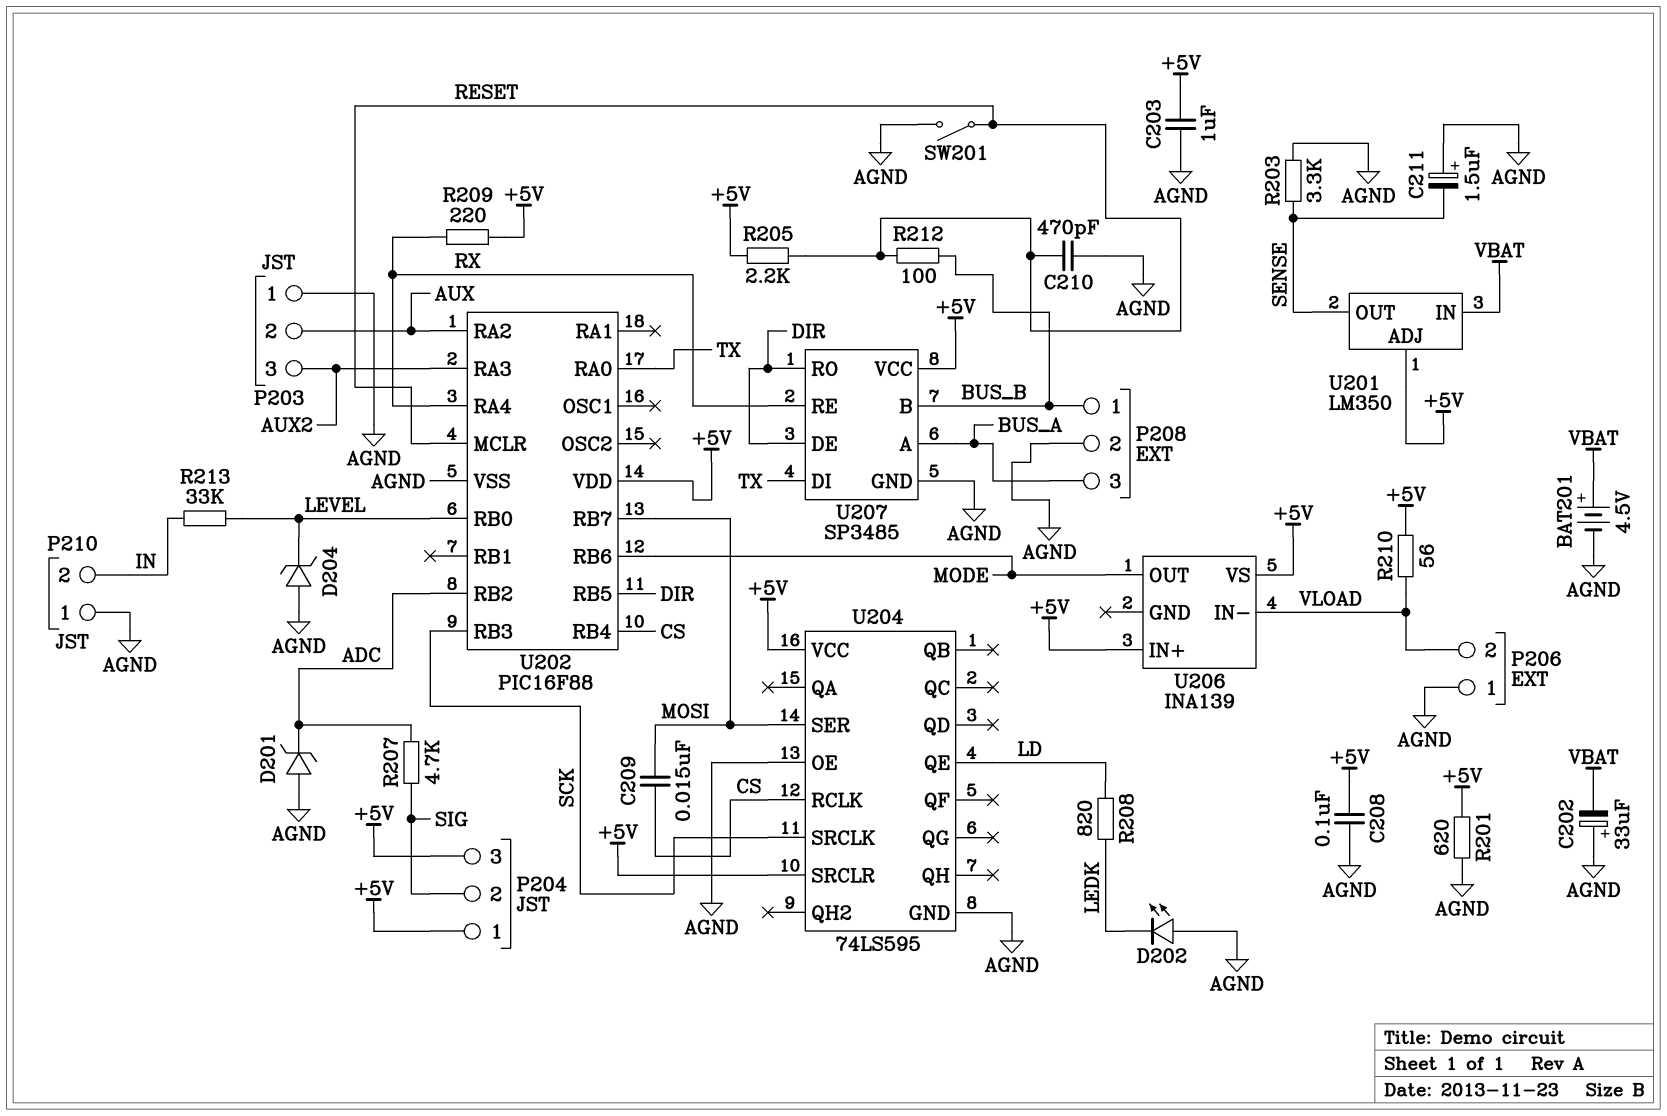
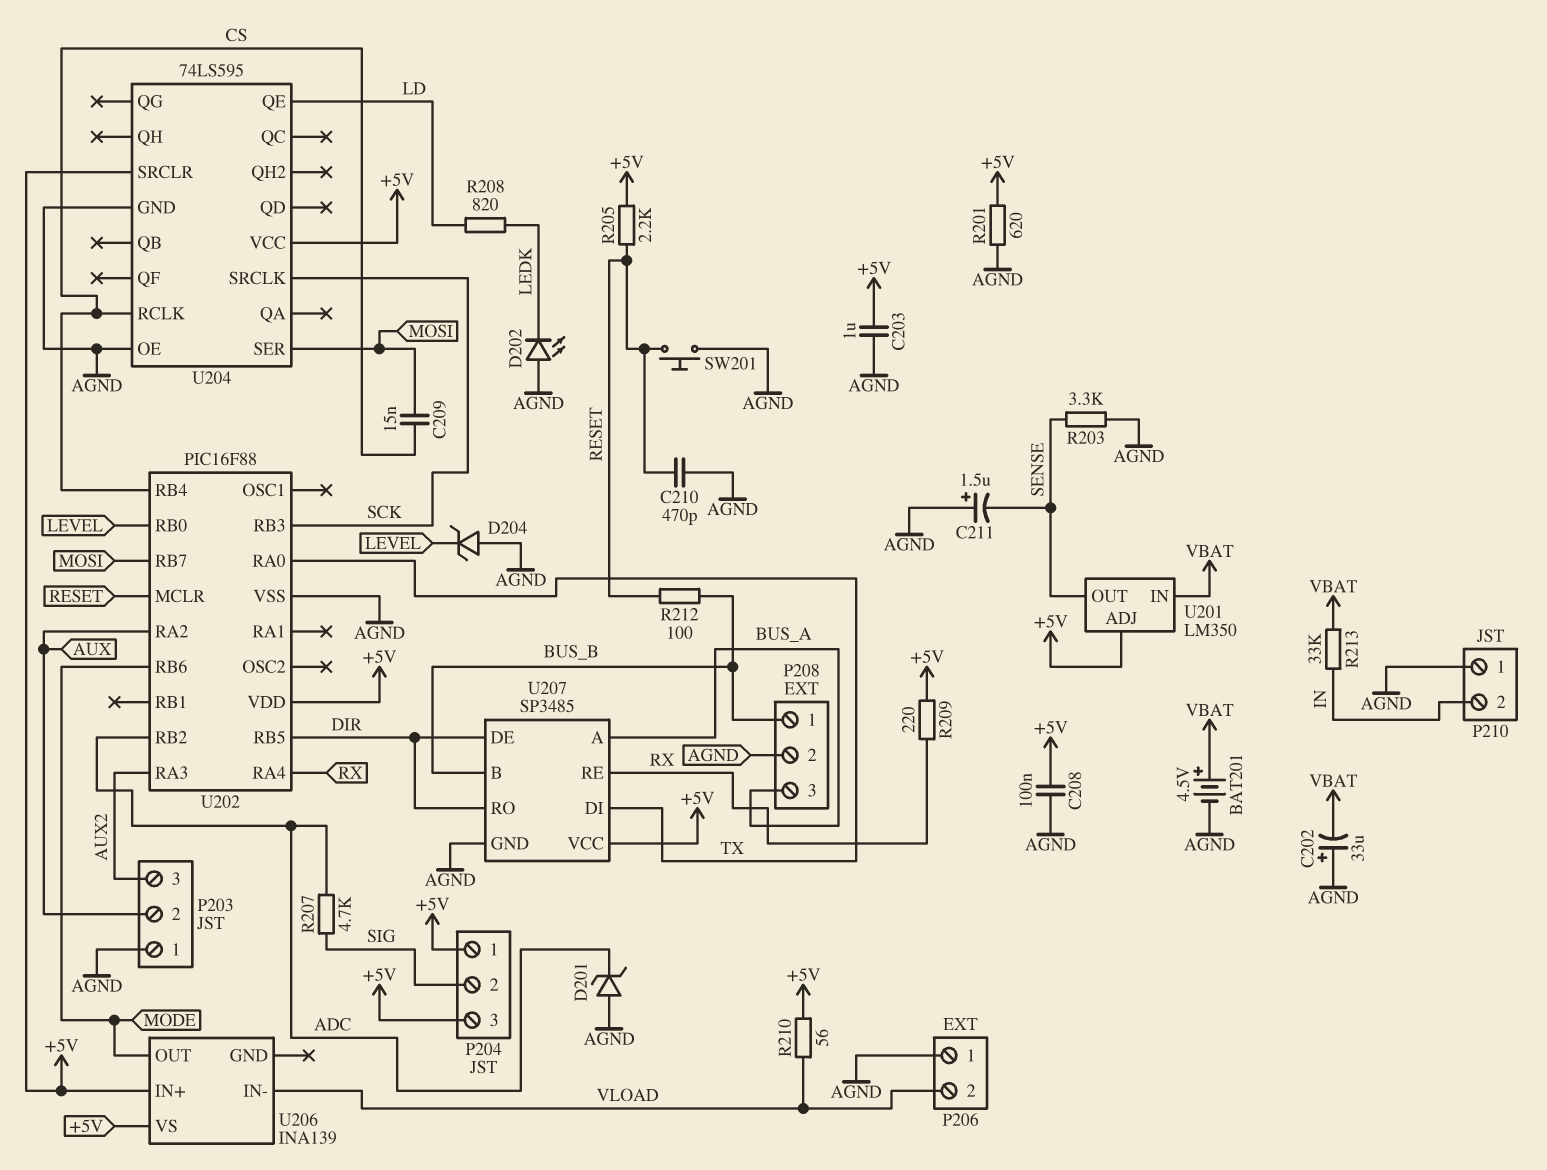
R213: 33k (IN, LEVEL) -> 33k (IN, VBAT)
SW201: switch (AGND, RESET) -> button (AGND, RESET)

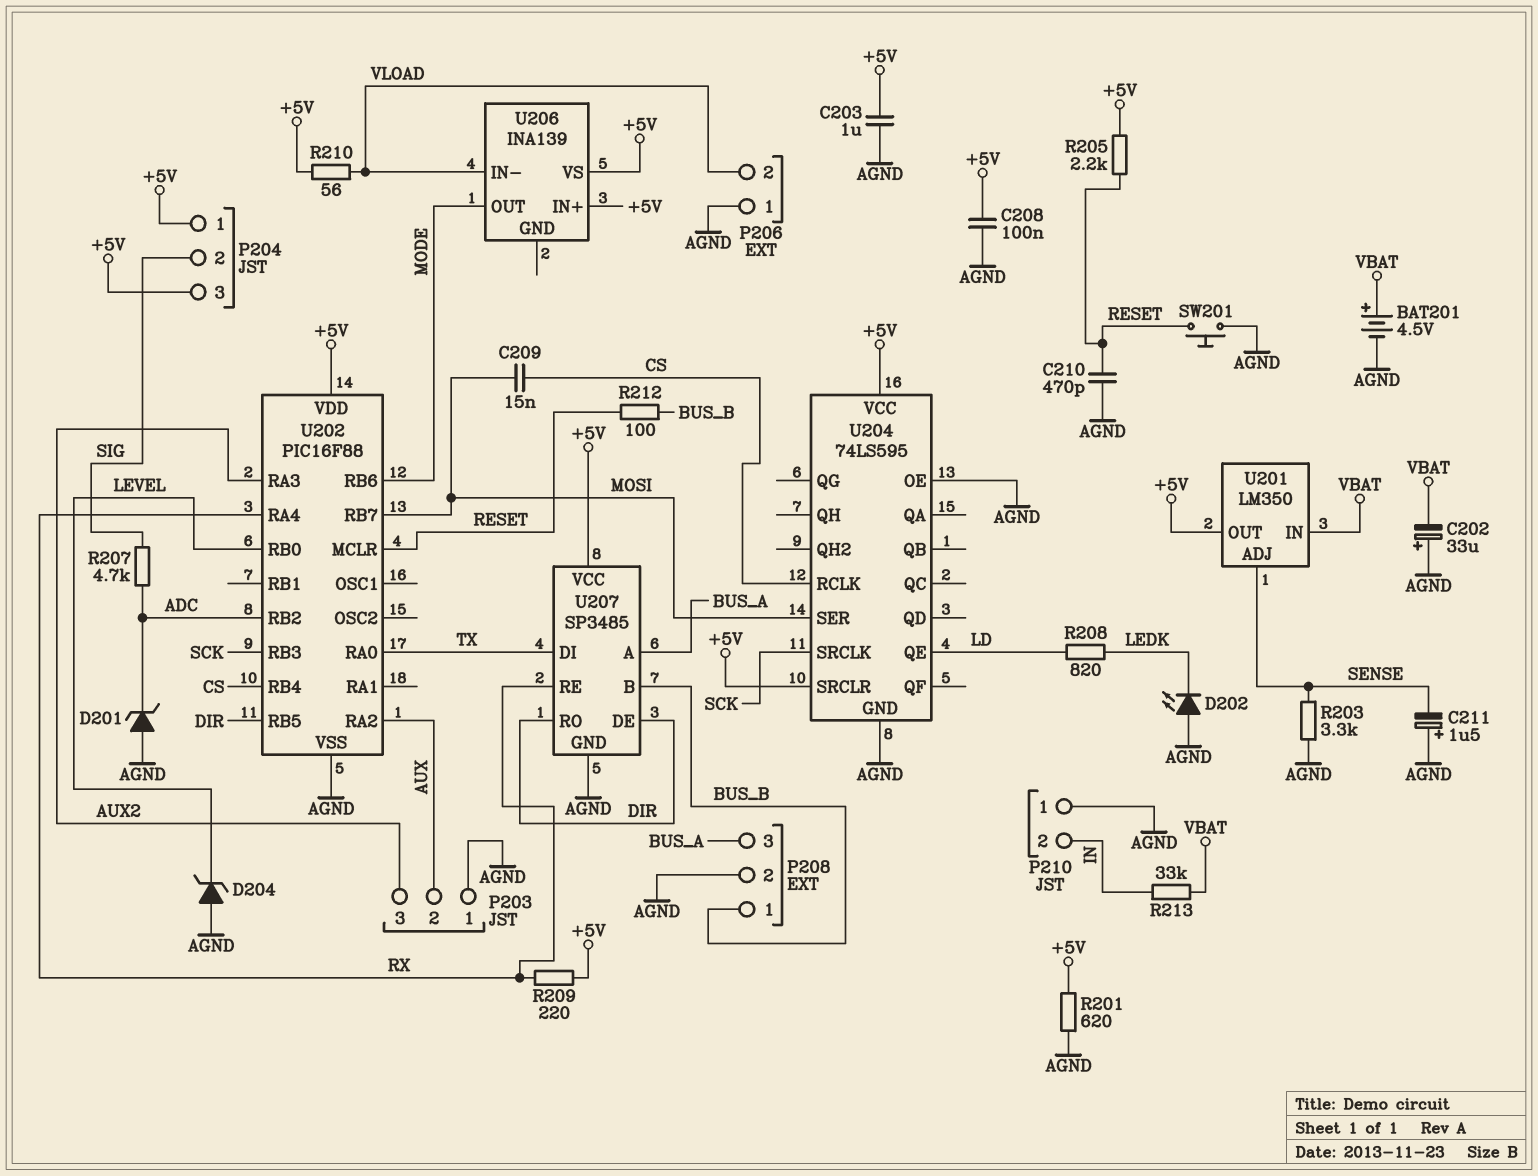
U201 pin ADJ: +5V -> SENSE
U201 pin OUT: SENSE -> +5V

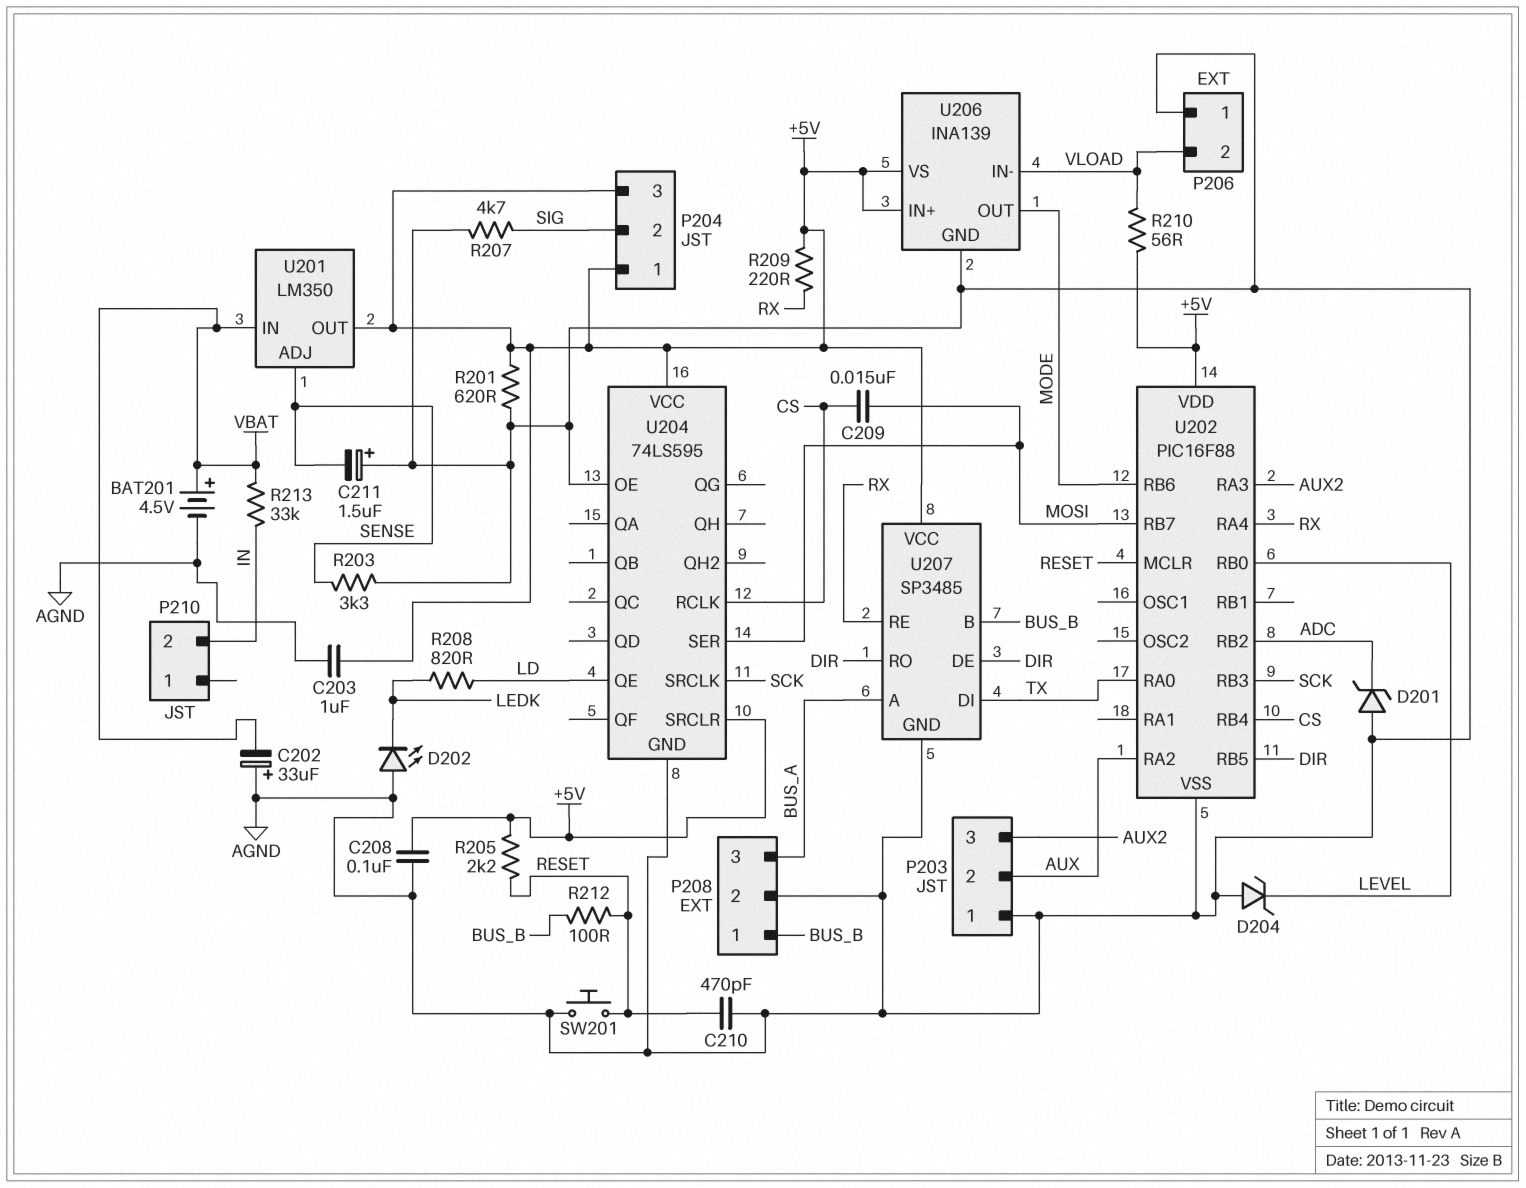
P210 pin 1: AGND -> none
R207: 4.7k (ADC, SIG) -> 4.7k (AGND, SIG)
U206 pin GND: none -> AGND

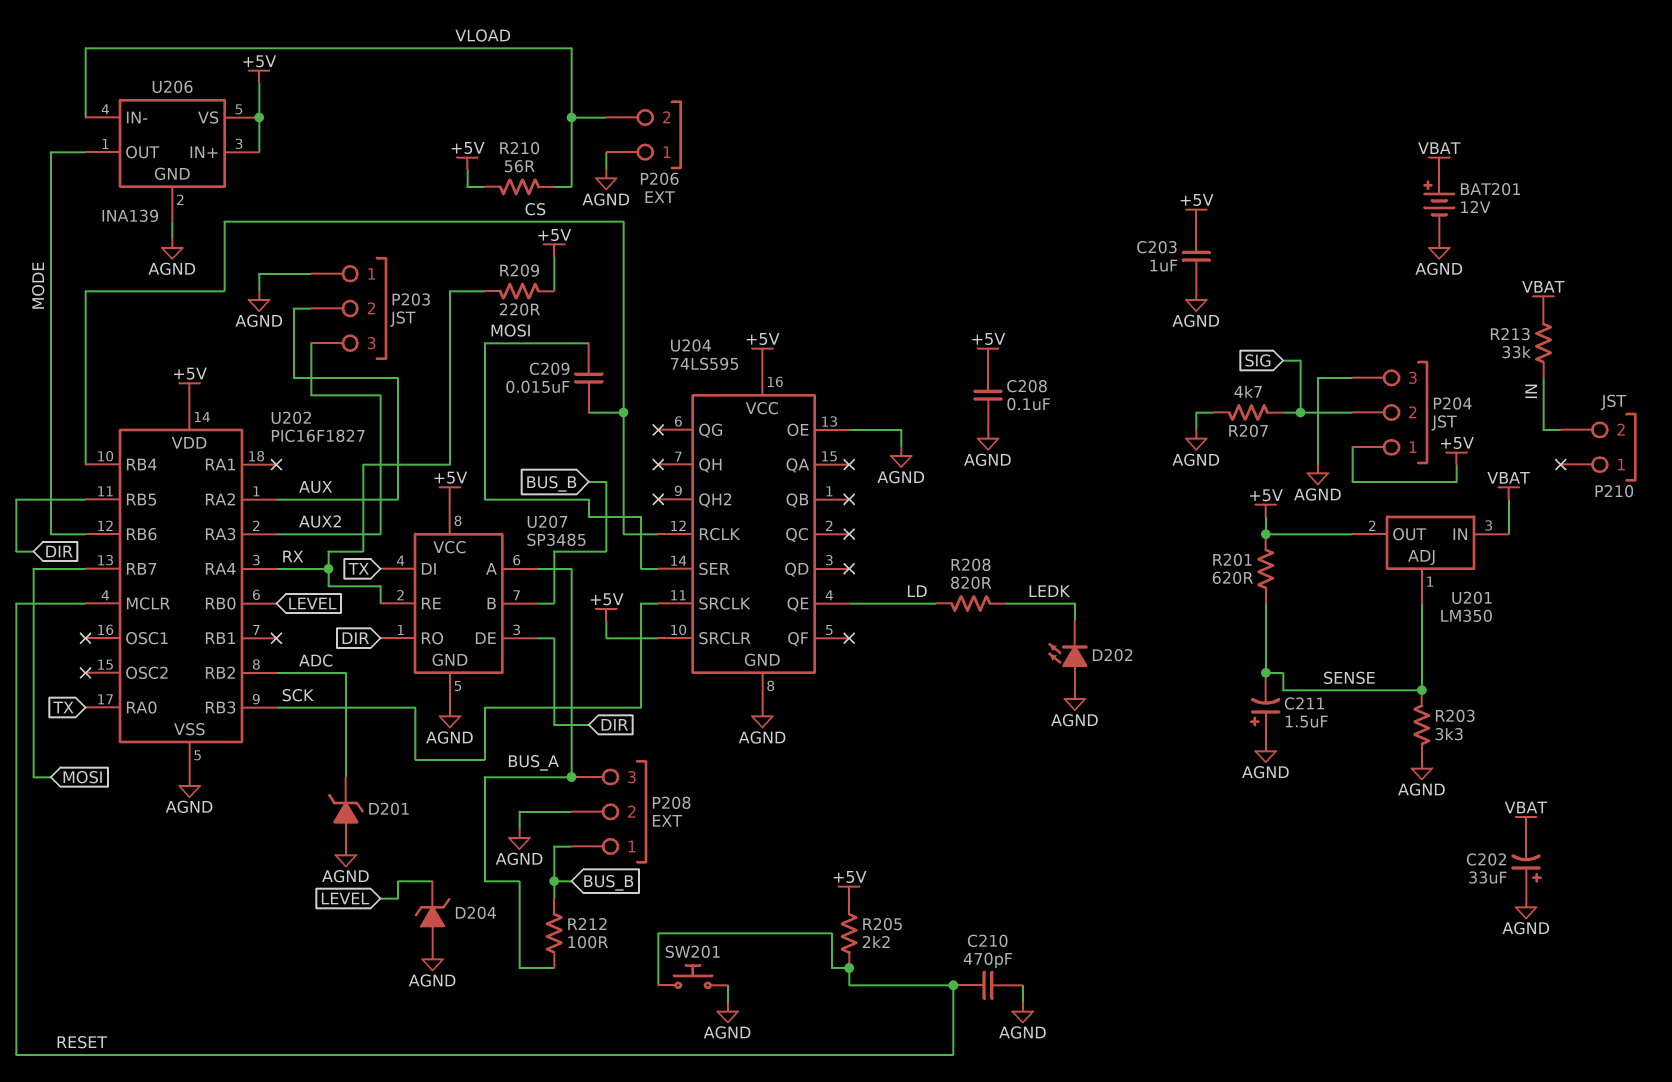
BAT201: 4.5V (plus VBAT, minus AGND) -> 12V (plus VBAT, minus AGND)
P204 pin 3: +5V -> AGND
R201: 620 (+5V, AGND) -> 620 (+5V, SENSE)
R212: 100 (BUS_B, RESET) -> 100 (BUS_A, BUS_B)
U202: PIC16F88 -> PIC16F1827

